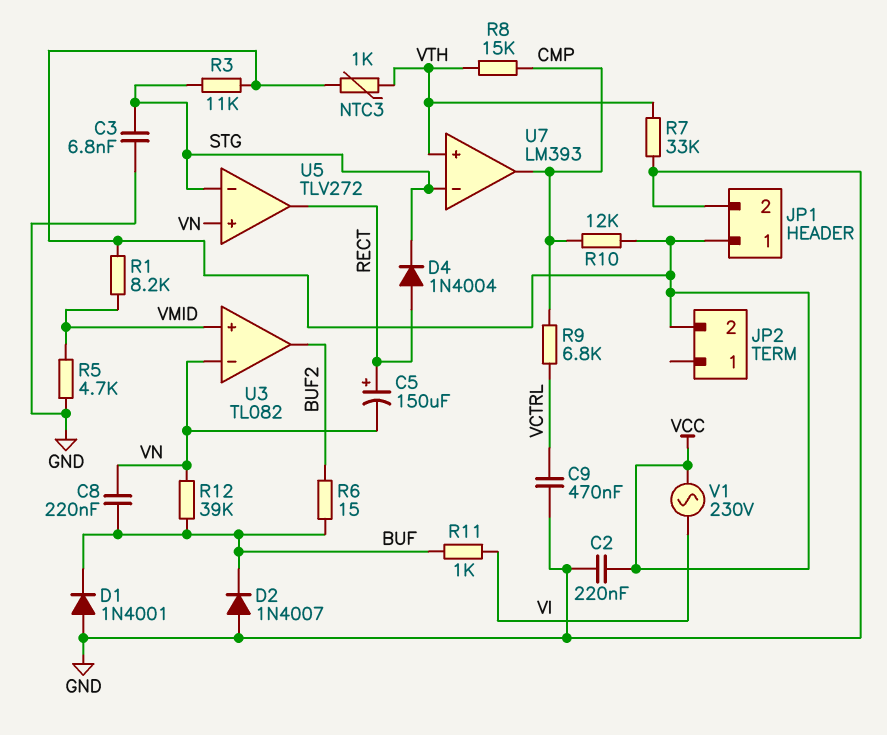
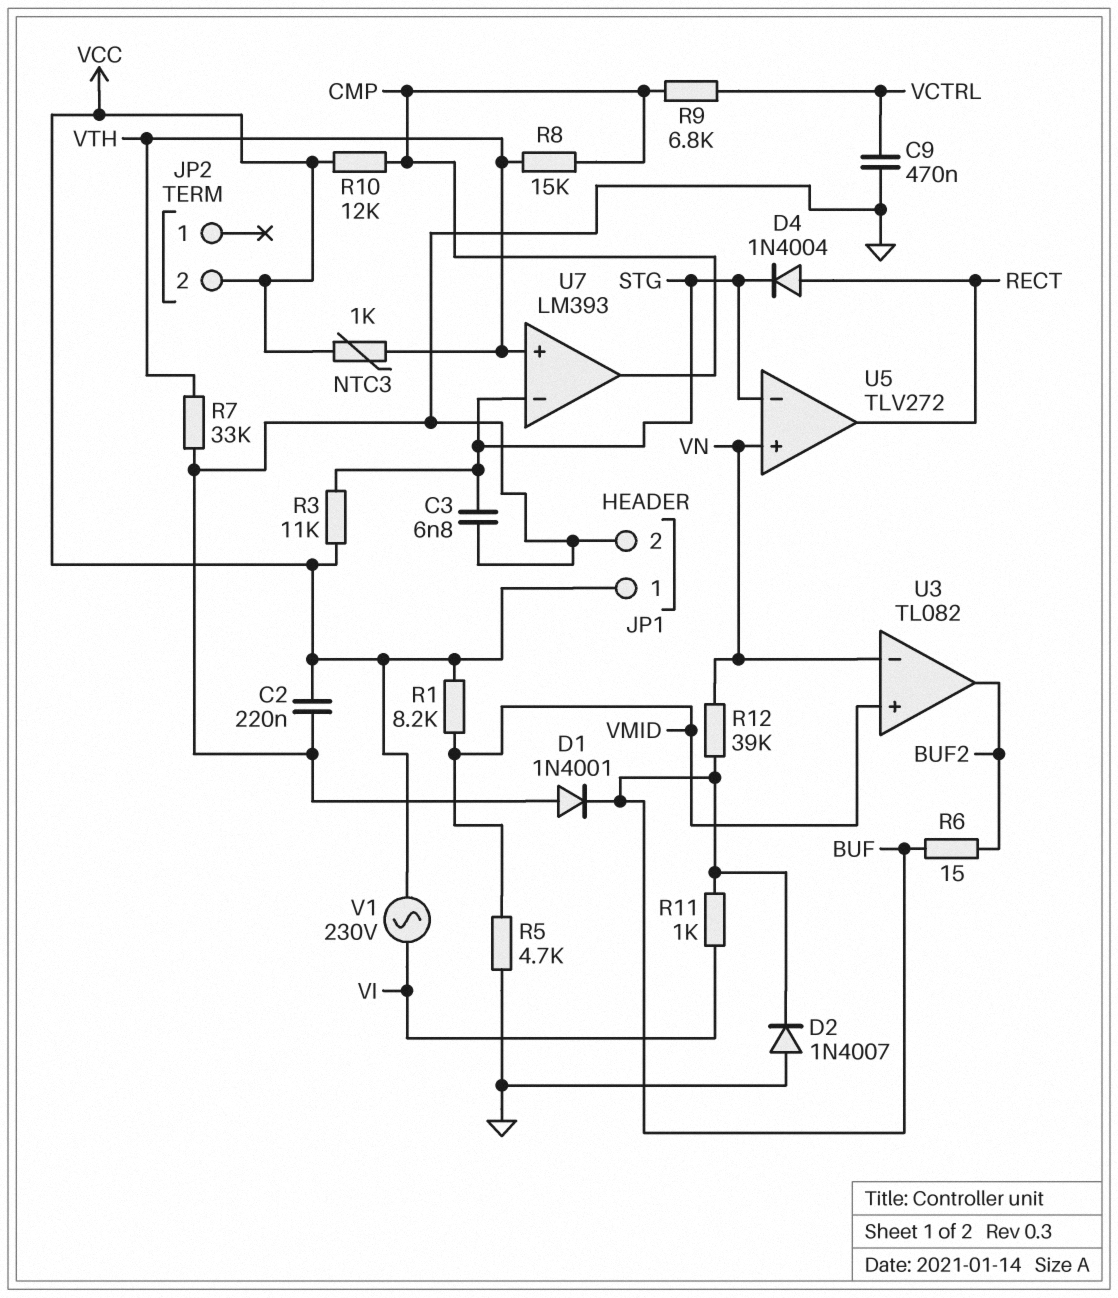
C5: 150uF (plus RECT, minus VN) -> none
C8: 220nF (BUF, VN) -> none

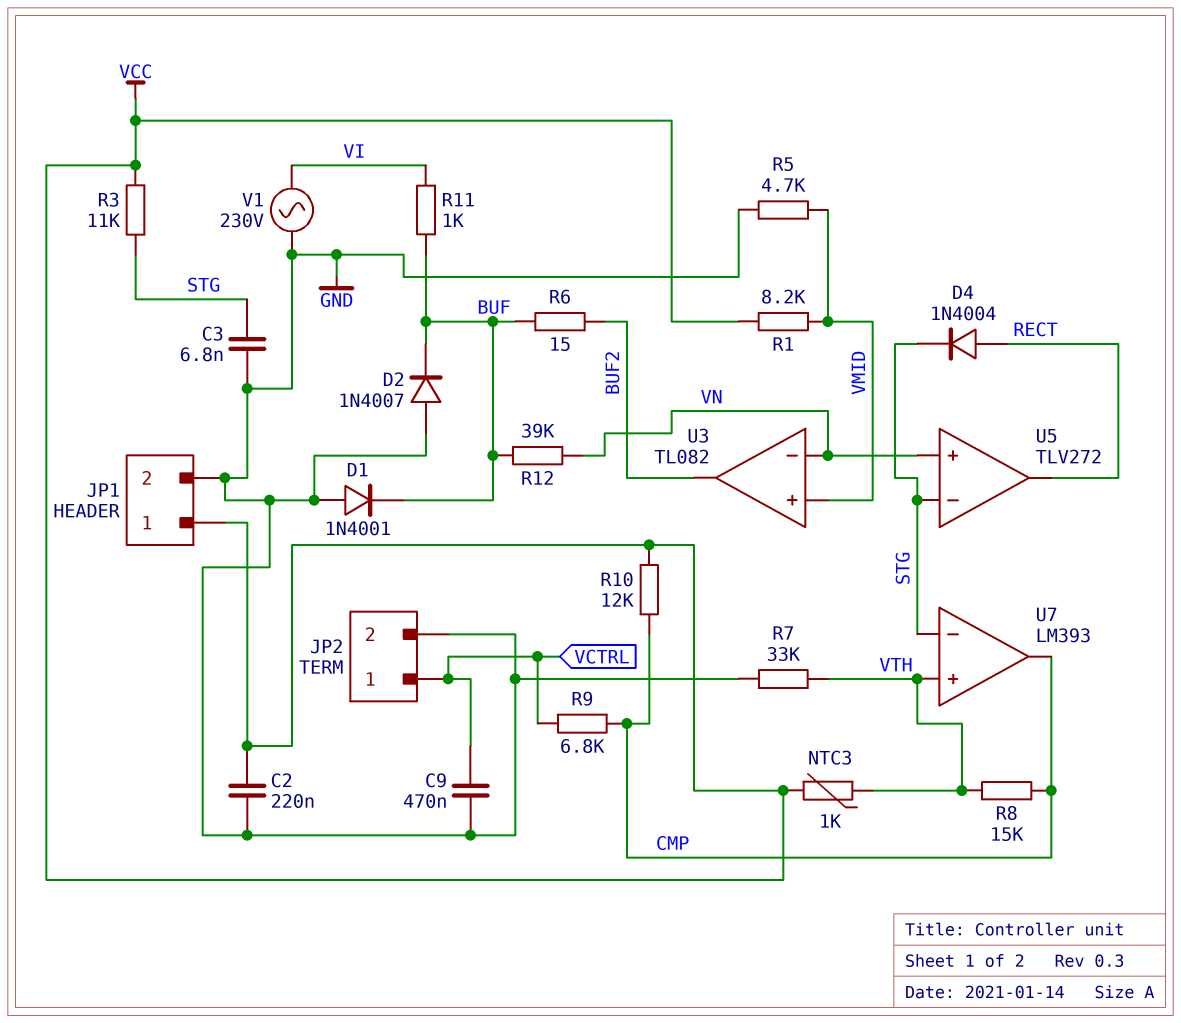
JP2 pin 1: none -> VCTRL
JP2 pin 2: VCC -> GND
V1: AC 230V (VCC, VI) -> AC 230V (GND, VI)

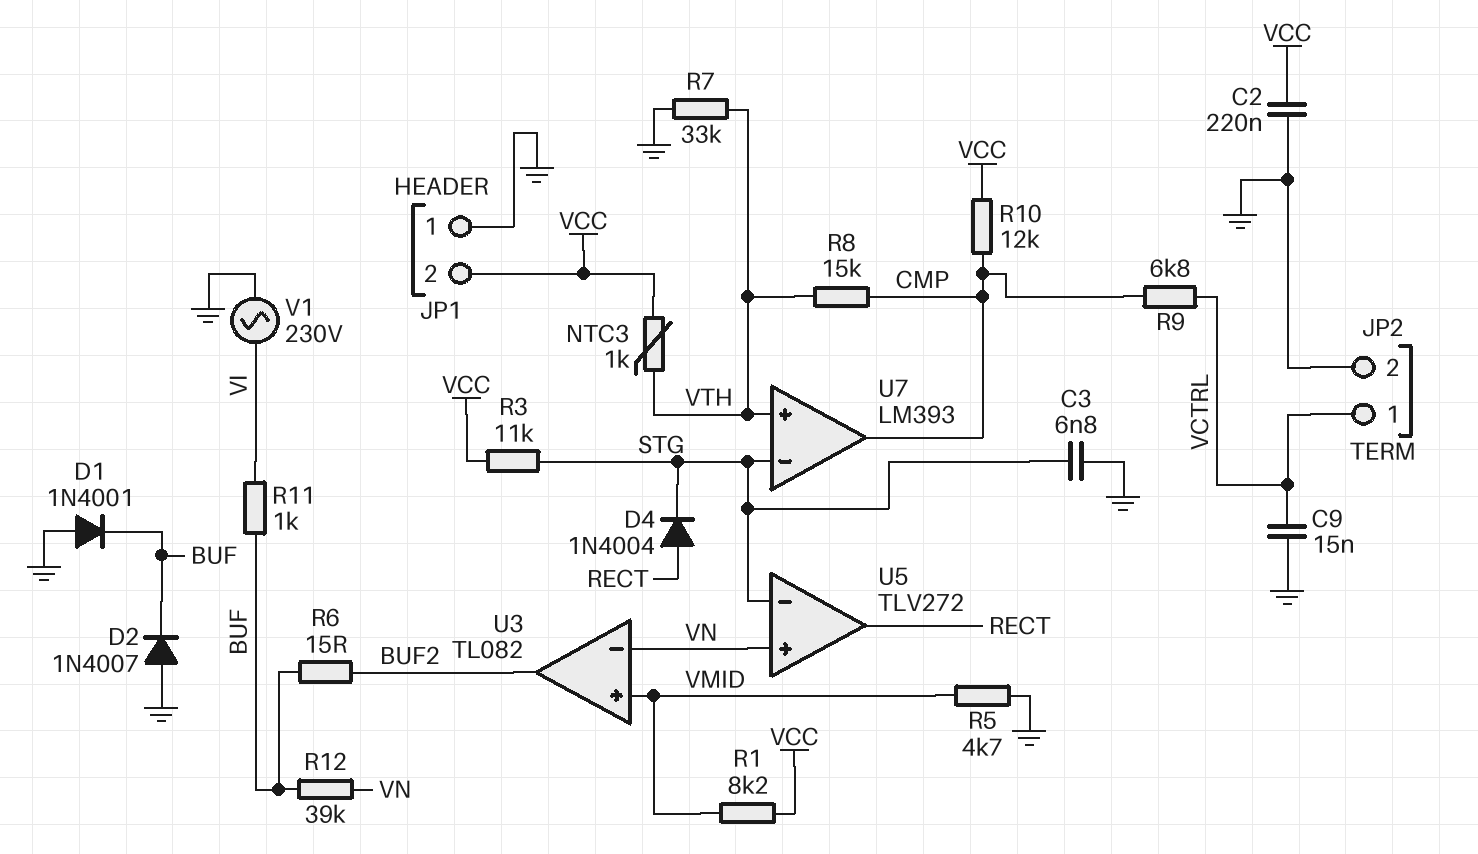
C9: 470nF (GND, VCTRL) -> 15nF (GND, VCTRL)
JP1 pin 1: VCC -> GND
JP1 pin 2: GND -> VCC

